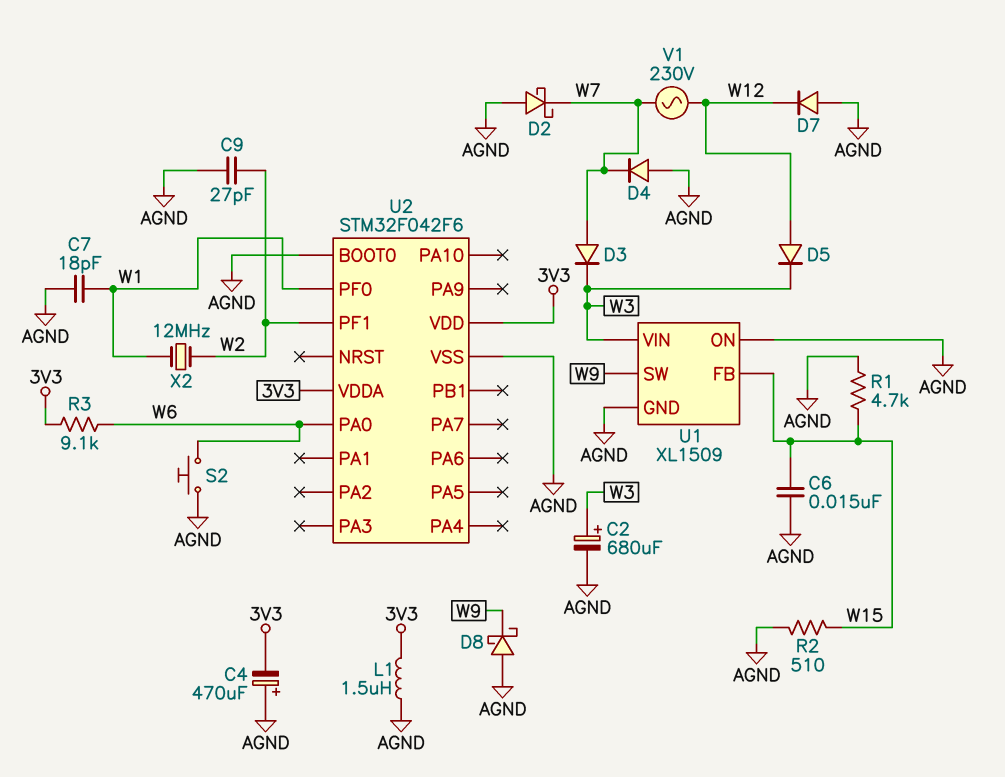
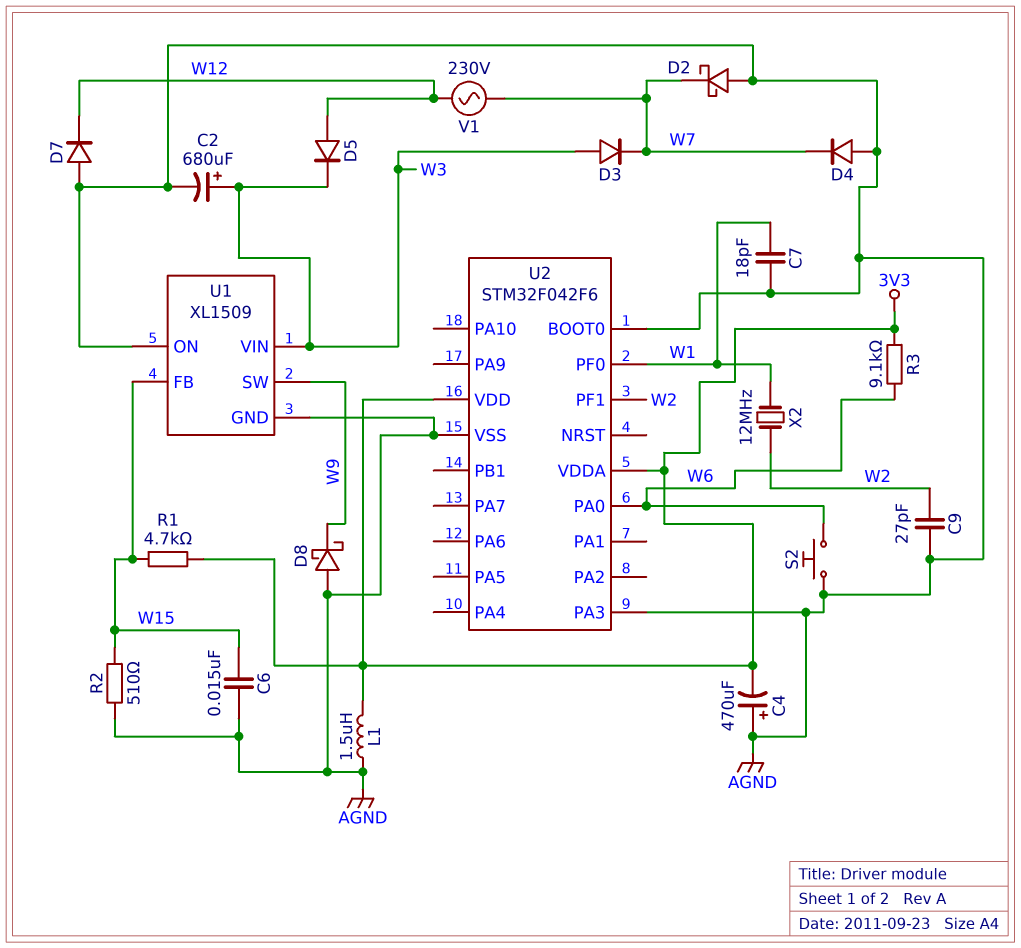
D3: diode (A W7, K W3) -> diode (A W3, K W7)
R1: 4.7k (AGND, W15) -> 4.7k (3V3, W15)
U2 pin PA3: none -> AGND

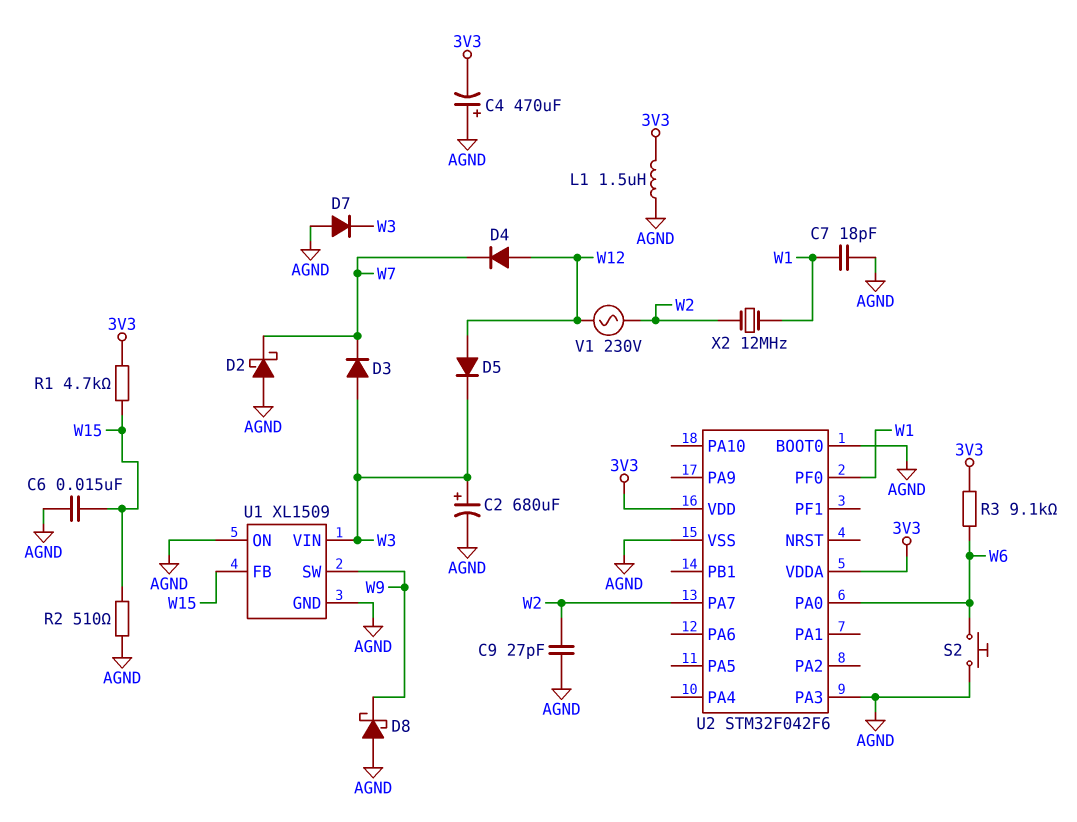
D4: diode (A AGND, K W7) -> diode (A W12, K W7)
D7: diode (A AGND, K W12) -> diode (A AGND, K W3)
U2 pin PA7: none -> W2
U2 pin PF1: W2 -> none
V1: AC 230V (W7, W12) -> AC 230V (W2, W12)

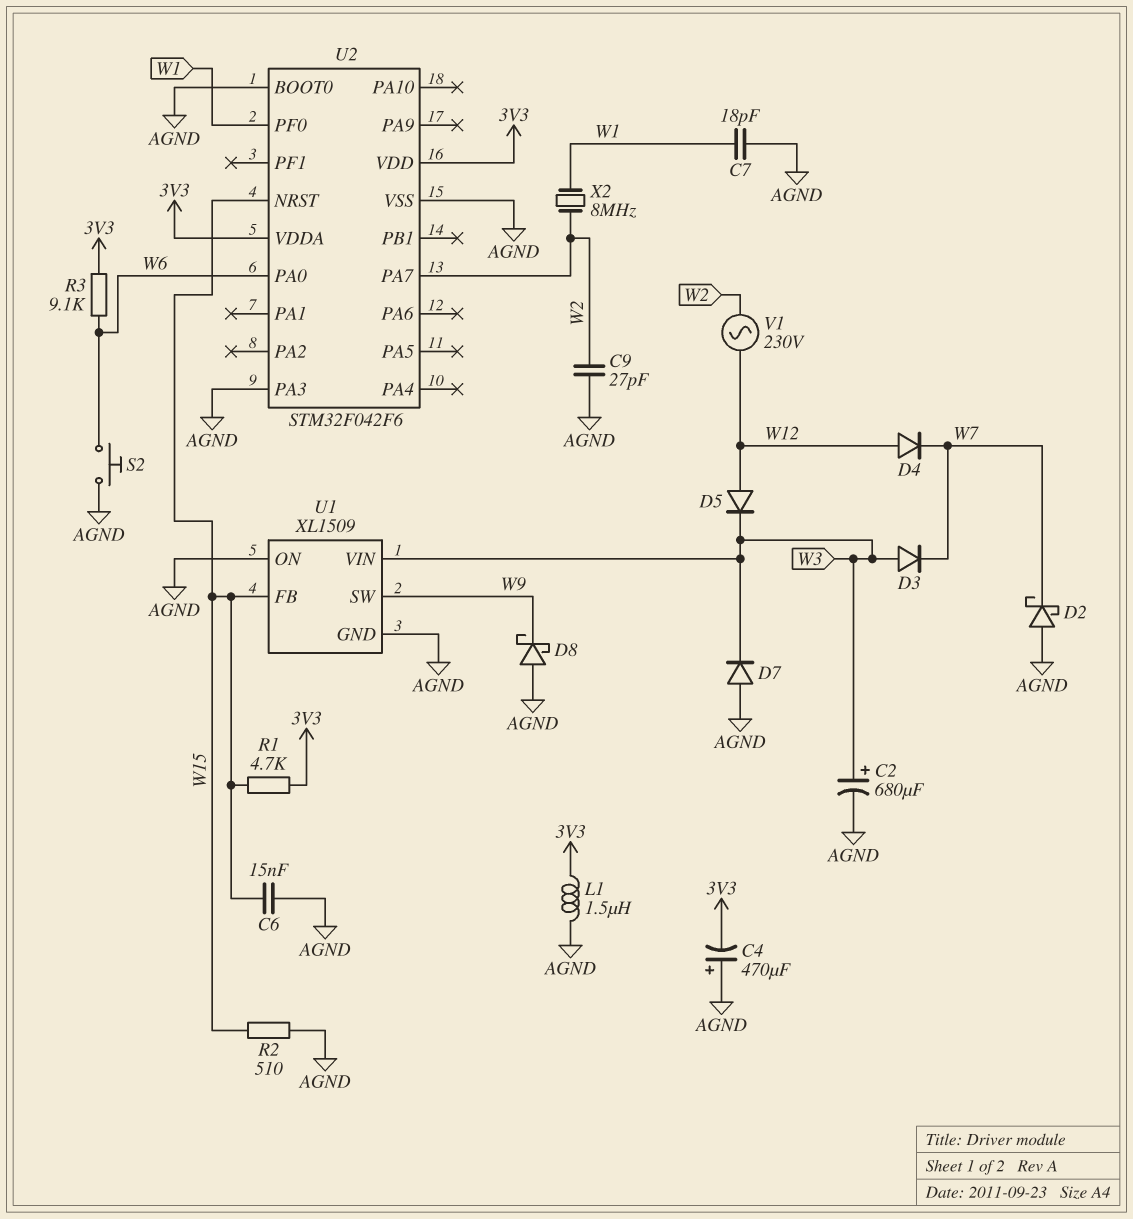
U2 pin NRST: none -> W15
X2: 12MHz (W1, W2) -> 8MHz (W1, W2)

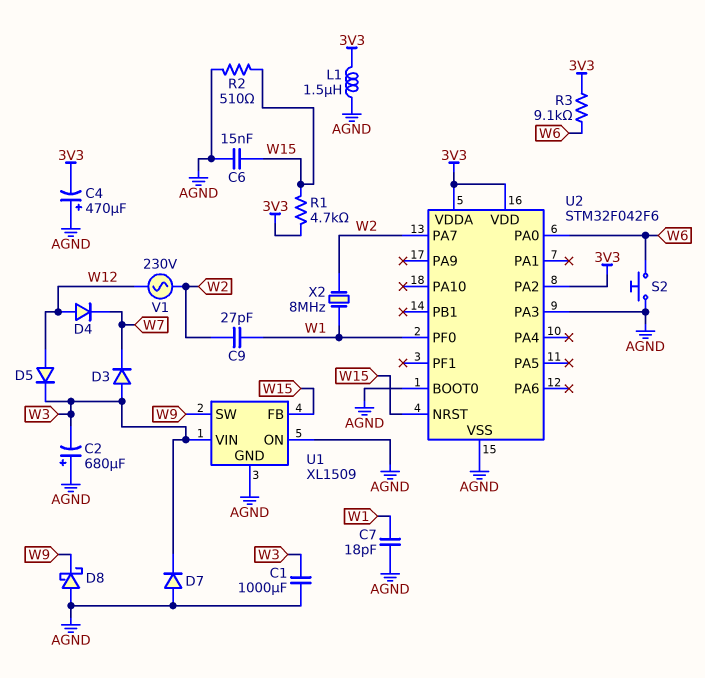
C1: none -> 1000uF (AGND, W3)
C2: 680uF (plus W3, minus AGND) -> 680uF (plus AGND, minus W3)
C9: 27pF (AGND, W2) -> 27pF (W1, W2)
D2: schottky (A AGND, K W7) -> none
U2 pin PA2: none -> 3V3

